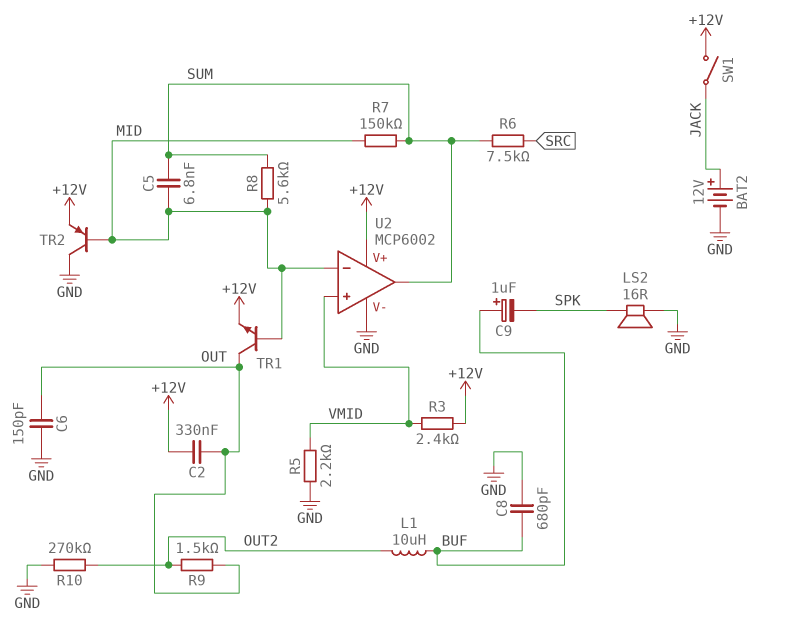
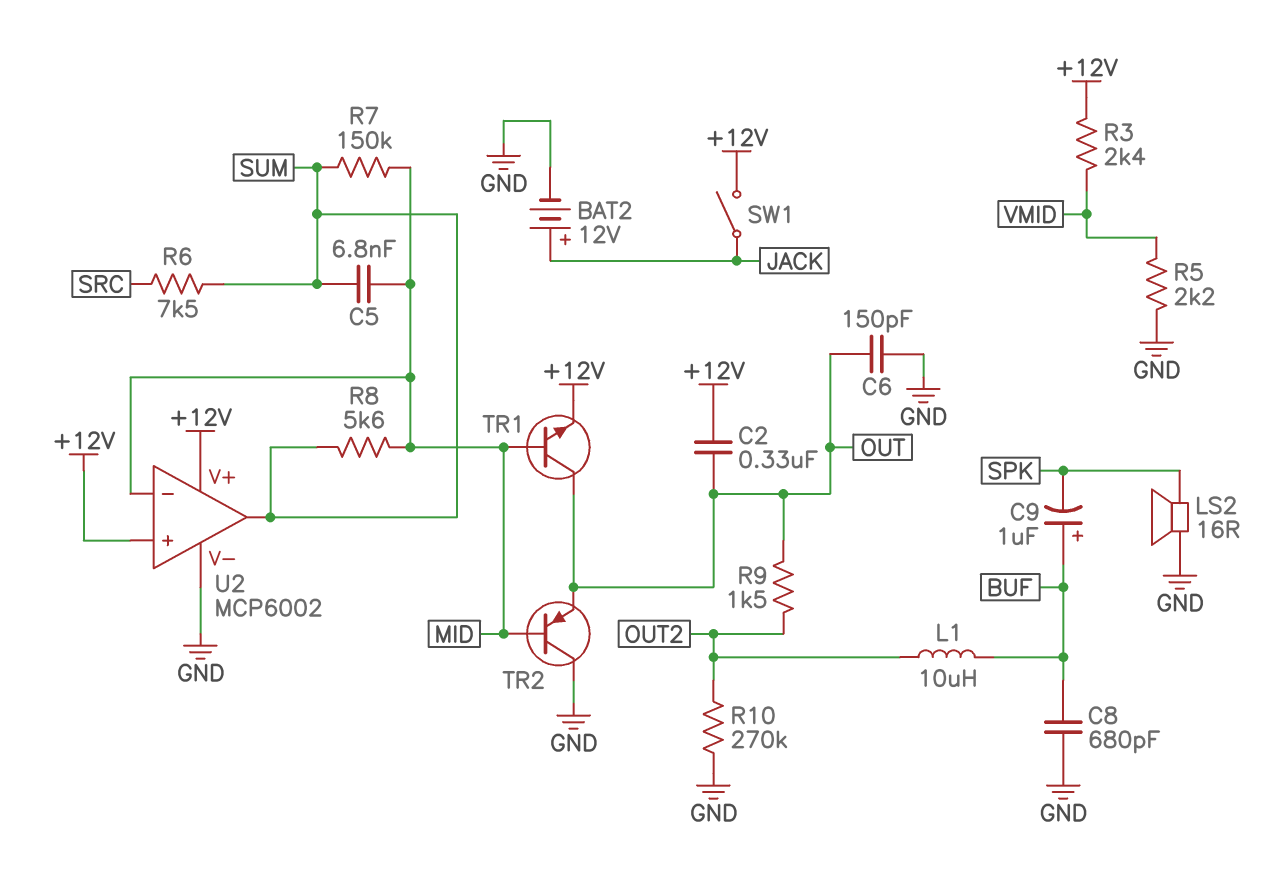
TR2: PNP (B MID, C GND, E +12V) -> PNP (B MID, C GND, E OUT)
U2 pin in+: VMID -> +12V

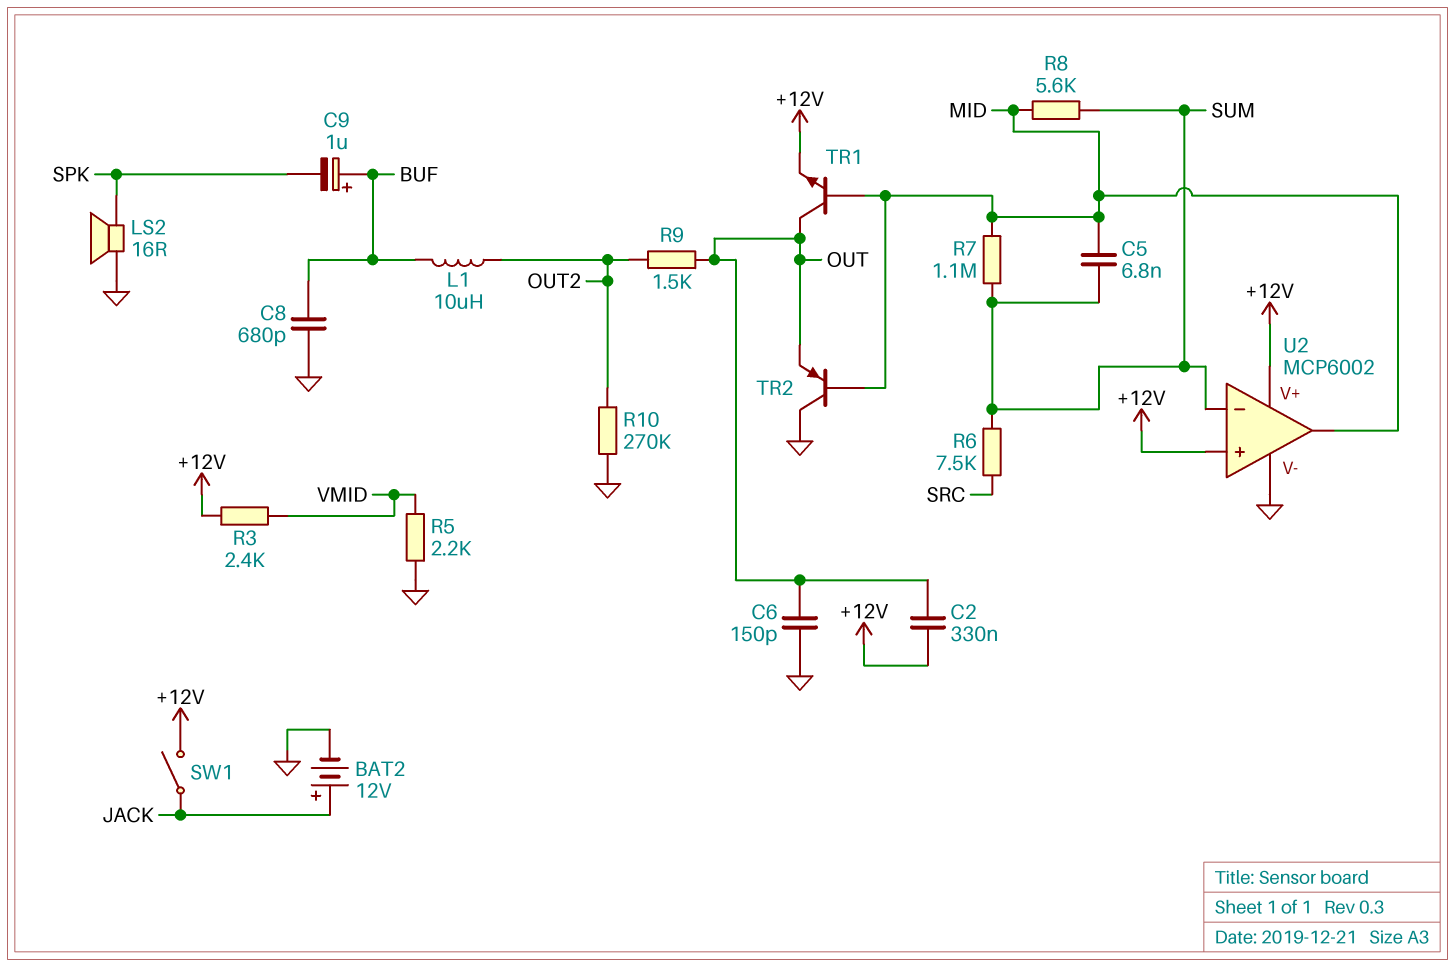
R7: 150k (MID, SUM) -> 1.1M (MID, SUM)
U2 pin in-: MID -> SUM
U2 pin out: SUM -> MID

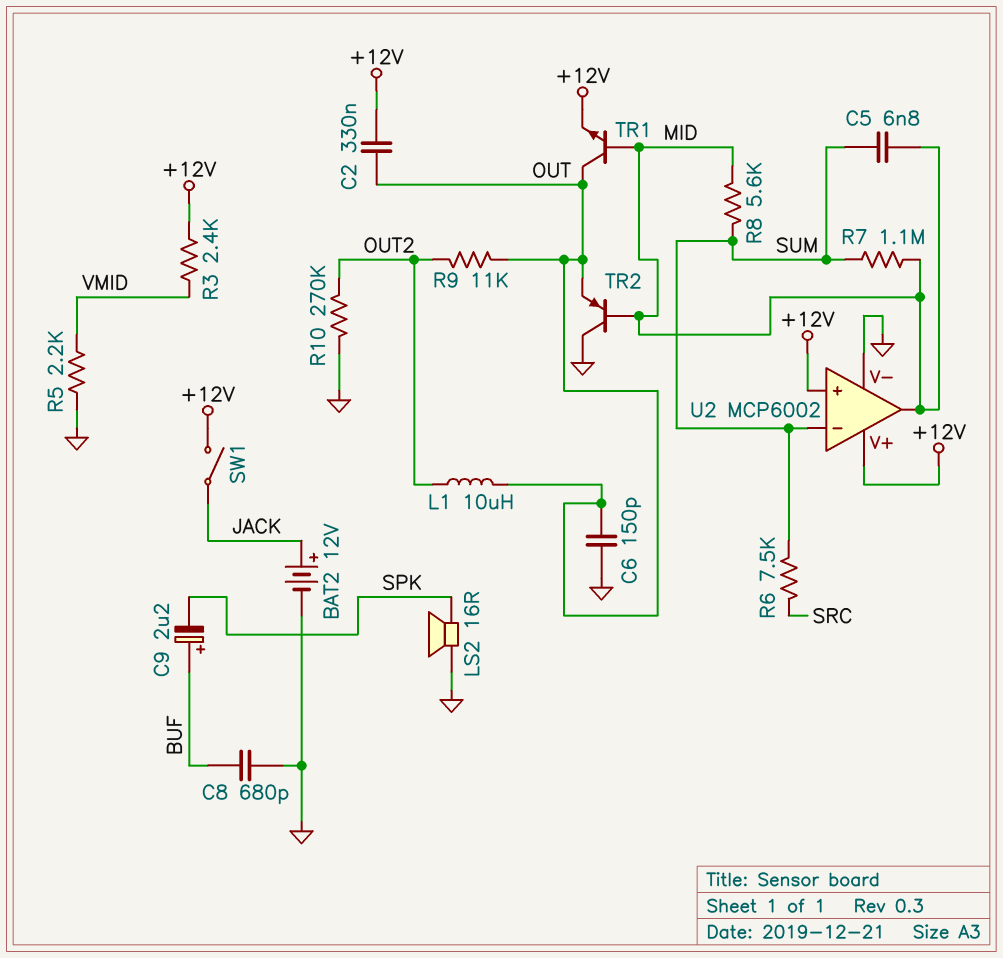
C9: 1uF (plus BUF, minus SPK) -> 2.2uF (plus BUF, minus SPK)
L1: 10uH (BUF, OUT2) -> 10uH (OUT, OUT2)
R9: 1.5k (OUT, OUT2) -> 11k (OUT, OUT2)

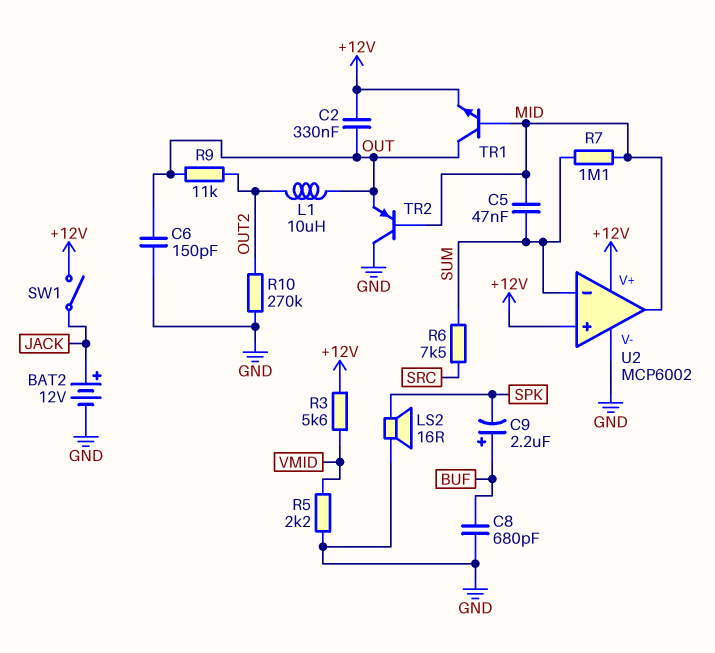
C5: 6.8nF (MID, SUM) -> 47nF (MID, SUM)
R3: 2.4k (+12V, VMID) -> 5.6k (+12V, VMID)
R8: 5.6k (MID, SUM) -> none

